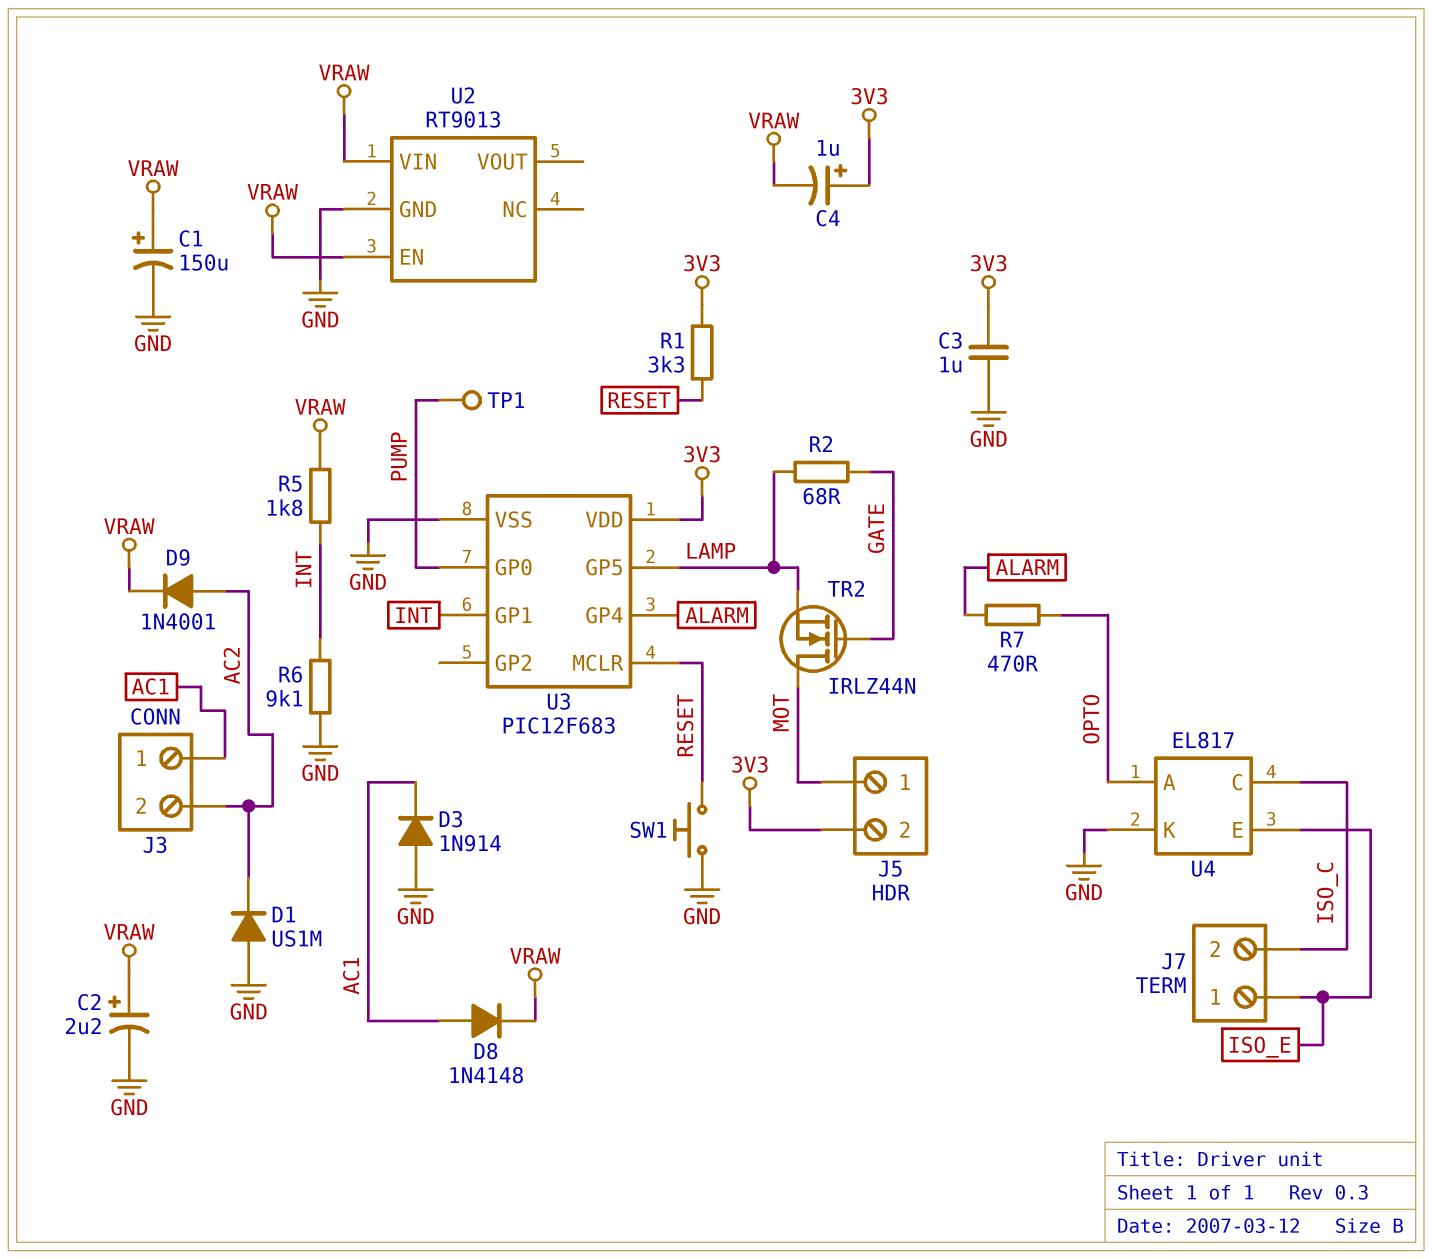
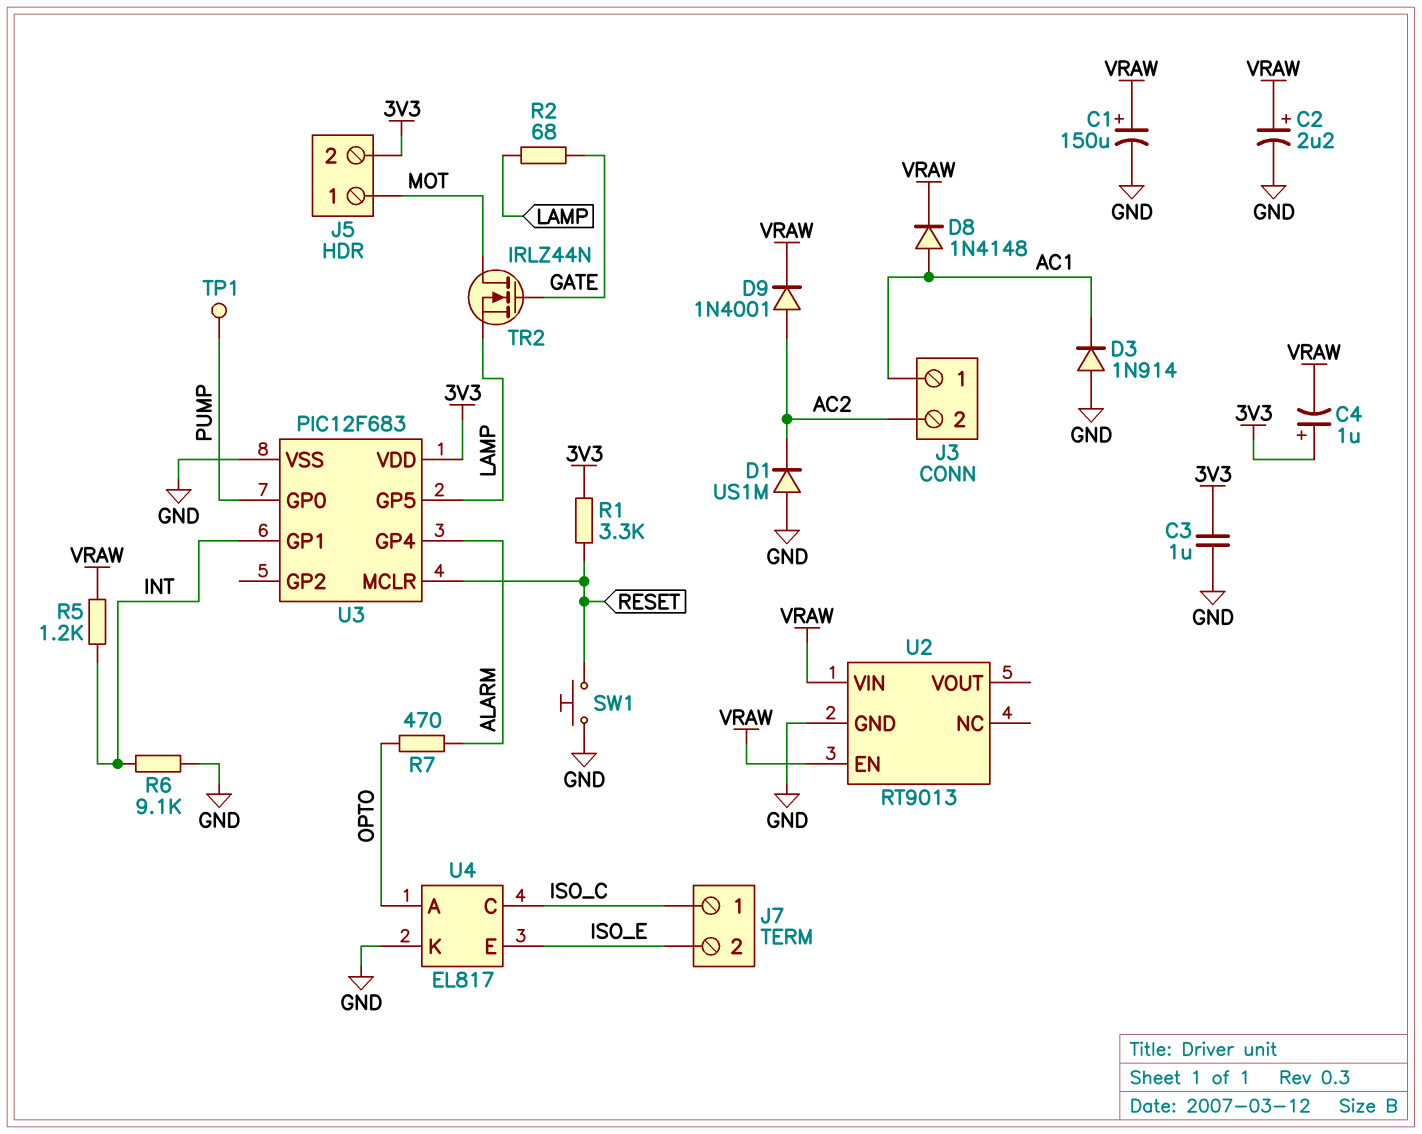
J7 pin 1: ISO_E -> ISO_C
J7 pin 2: ISO_C -> ISO_E
R5: 1.8k (INT, VRAW) -> 1.2k (INT, VRAW)

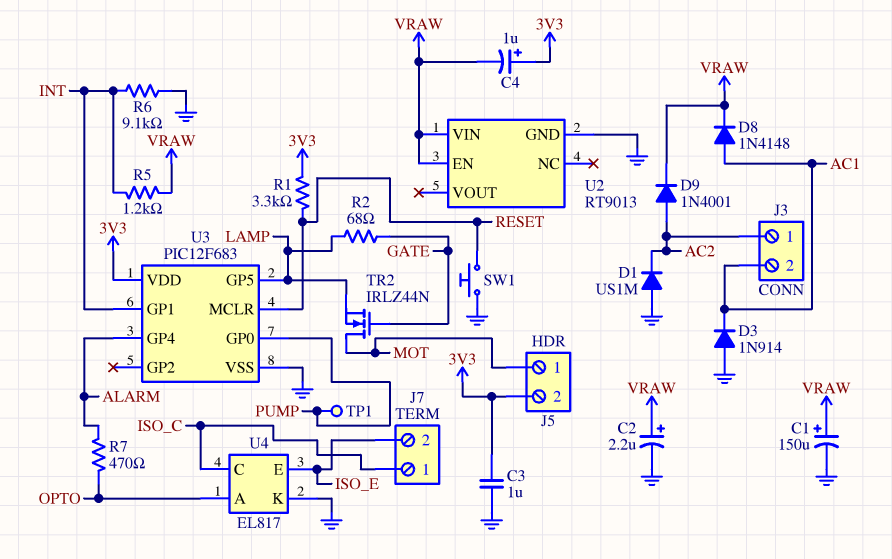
J3 pin 1: AC1 -> AC2
J3 pin 2: AC2 -> AC1

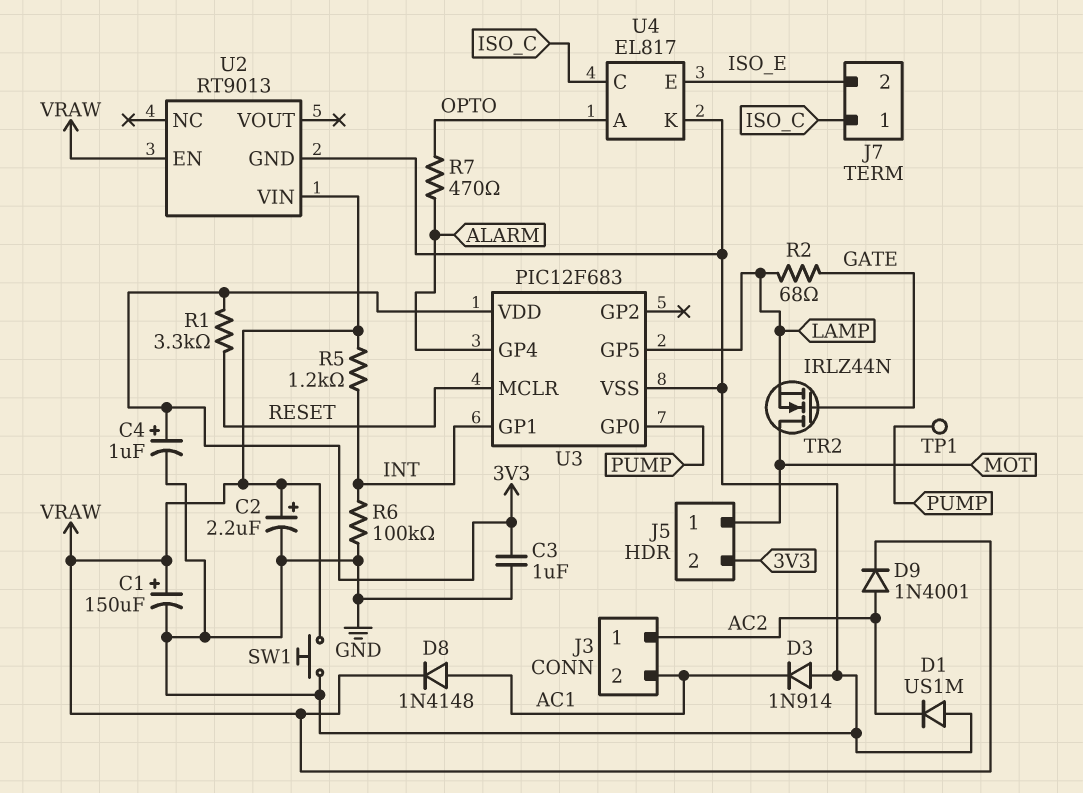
C4: 1uF (plus 3V3, minus VRAW) -> 1uF (plus 3V3, minus GND)
R6: 9.1k (GND, INT) -> 100k (GND, INT)
SW1: button (GND, RESET) -> button (GND, VRAW)

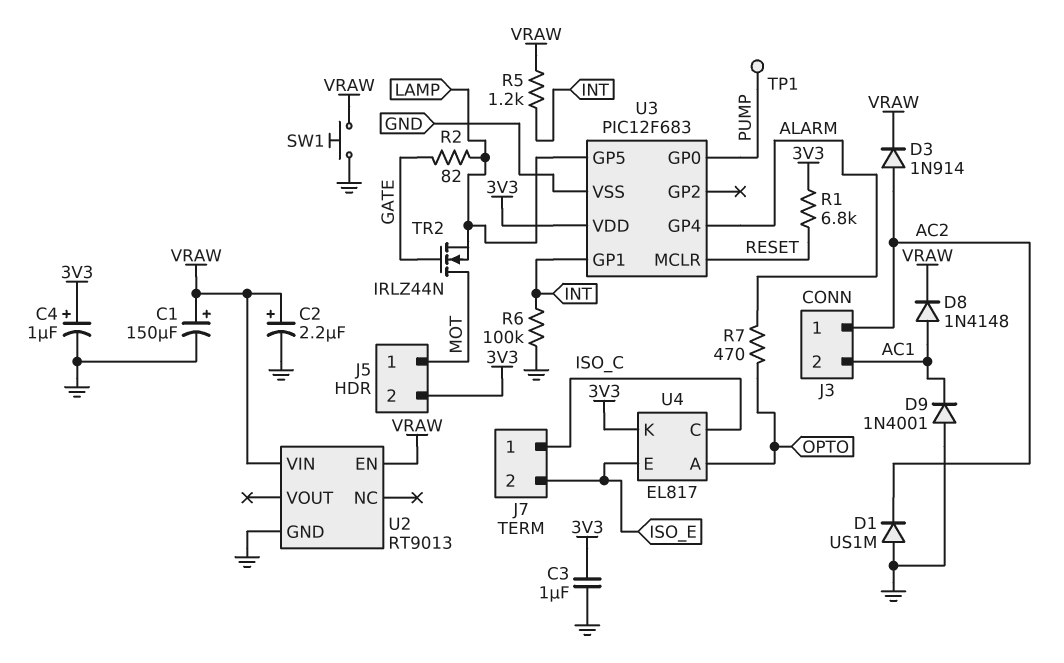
D3: diode 1N914 (A GND, K AC1) -> diode 1N914 (A AC2, K VRAW)
D9: diode 1N4001 (A AC2, K VRAW) -> diode 1N4001 (A GND, K AC1)
R1: 3.3k (3V3, RESET) -> 6.8k (3V3, RESET)
R2: 68 (GATE, LAMP) -> 82 (GATE, LAMP)
U4 pin K: GND -> 3V3

